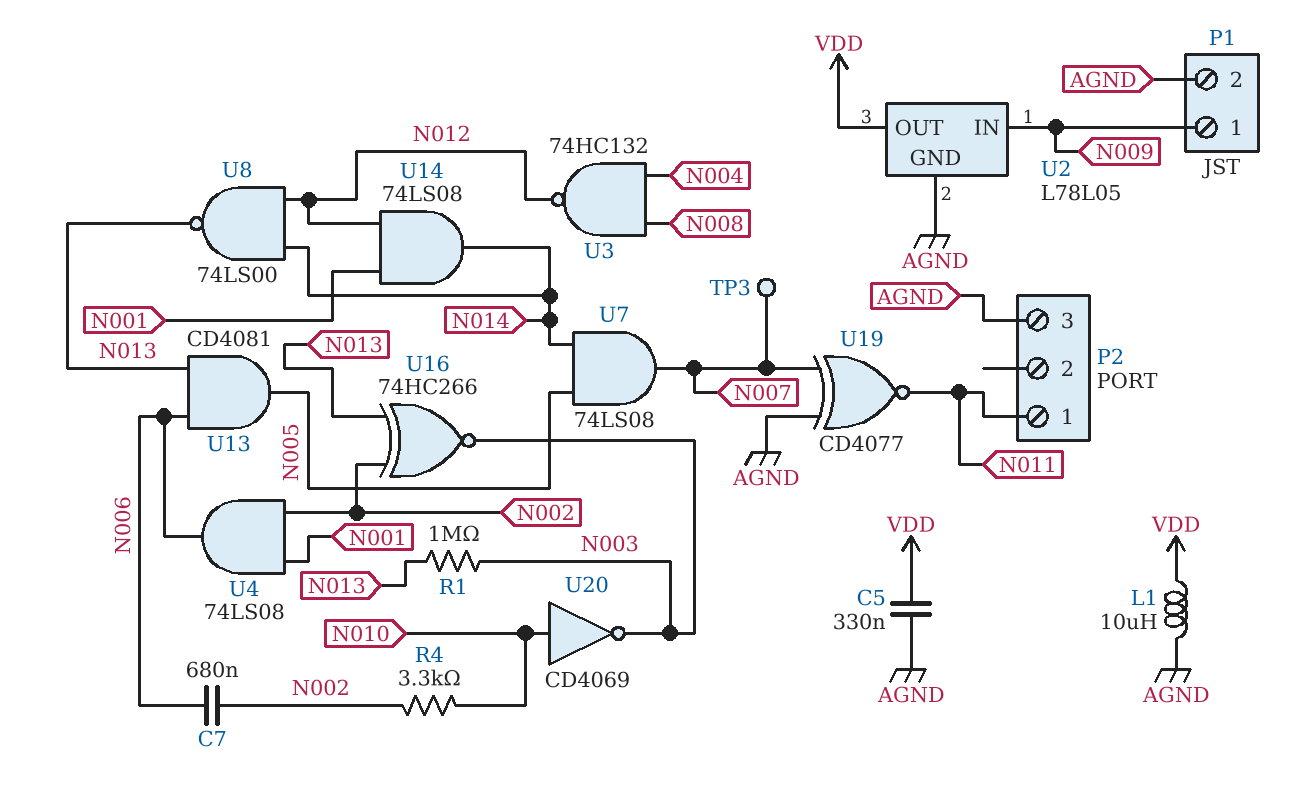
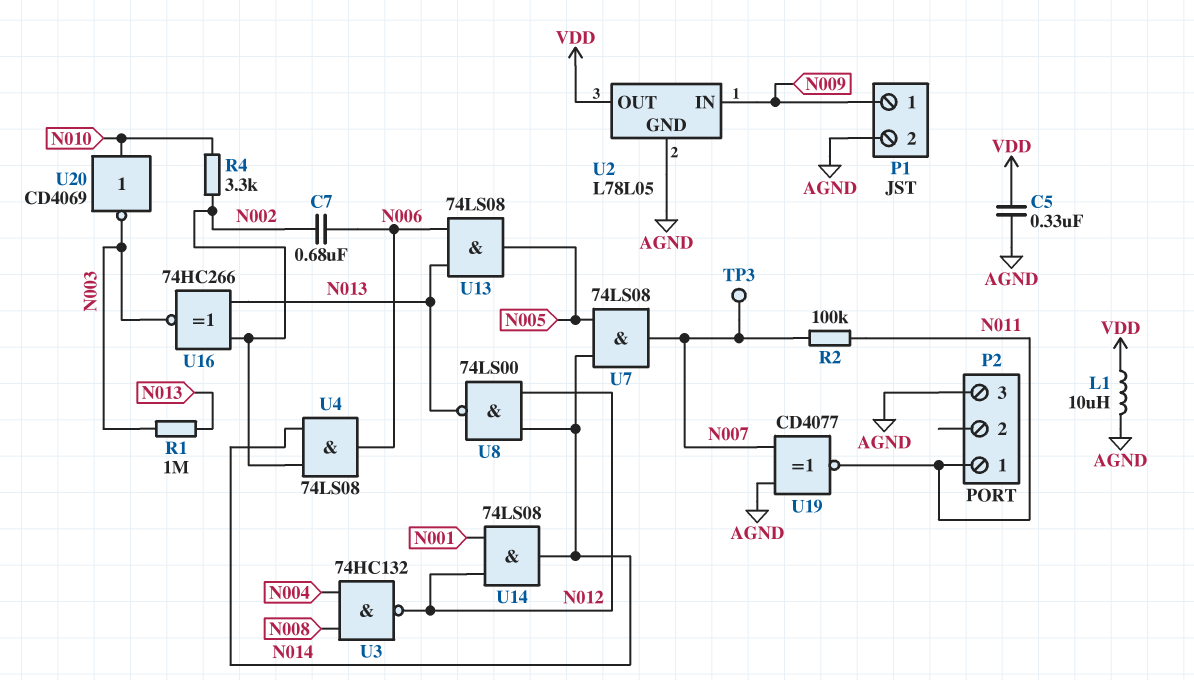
R2: none -> 100k (N007, N011)
U4: AND 74LS08 (in N001, in N002, out N006) -> AND 74LS08 (in N002, in N014, out N006)
U13: AND CD4081 (in N006, in N013, out N005) -> AND 74LS08 (in N006, in N013, out N005)

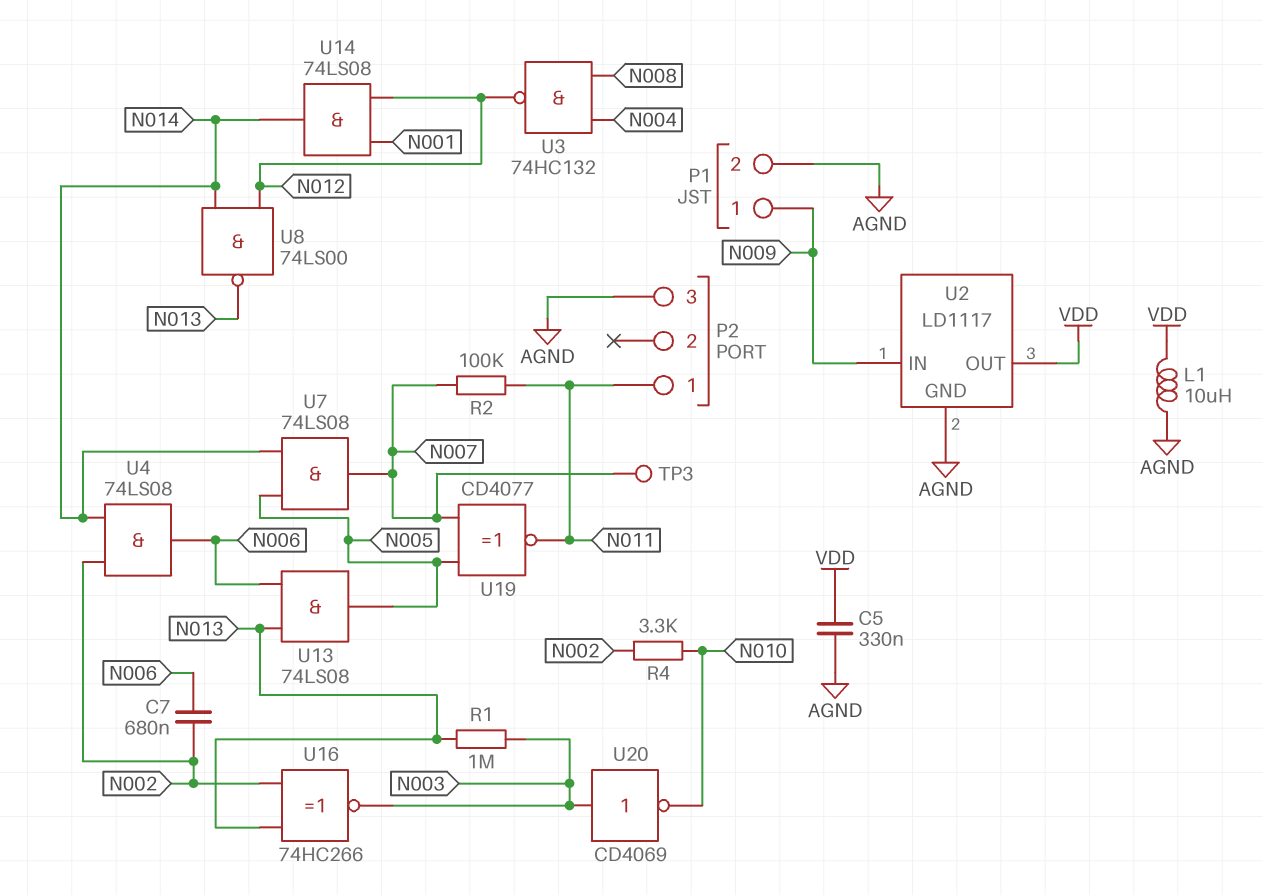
U2: L78L05 -> LD1117
U19: XNOR CD4077 (in AGND, in N007, out N011) -> XNOR CD4077 (in N005, in N007, out N011)
U20: NOT CD4069 (in N010, out N003) -> NOT CD4069 (in N003, out N010)

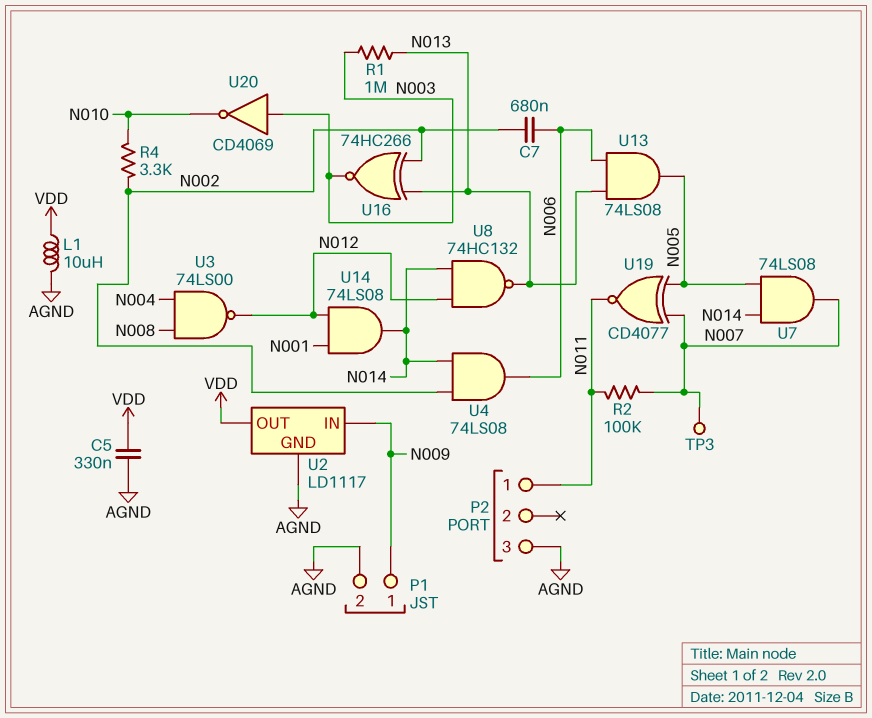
U3: NAND 74HC132 (in N004, in N008, out N012) -> NAND 74LS00 (in N004, in N008, out N012)
U8: NAND 74LS00 (in N012, in N014, out N013) -> NAND 74HC132 (in N012, in N014, out N013)

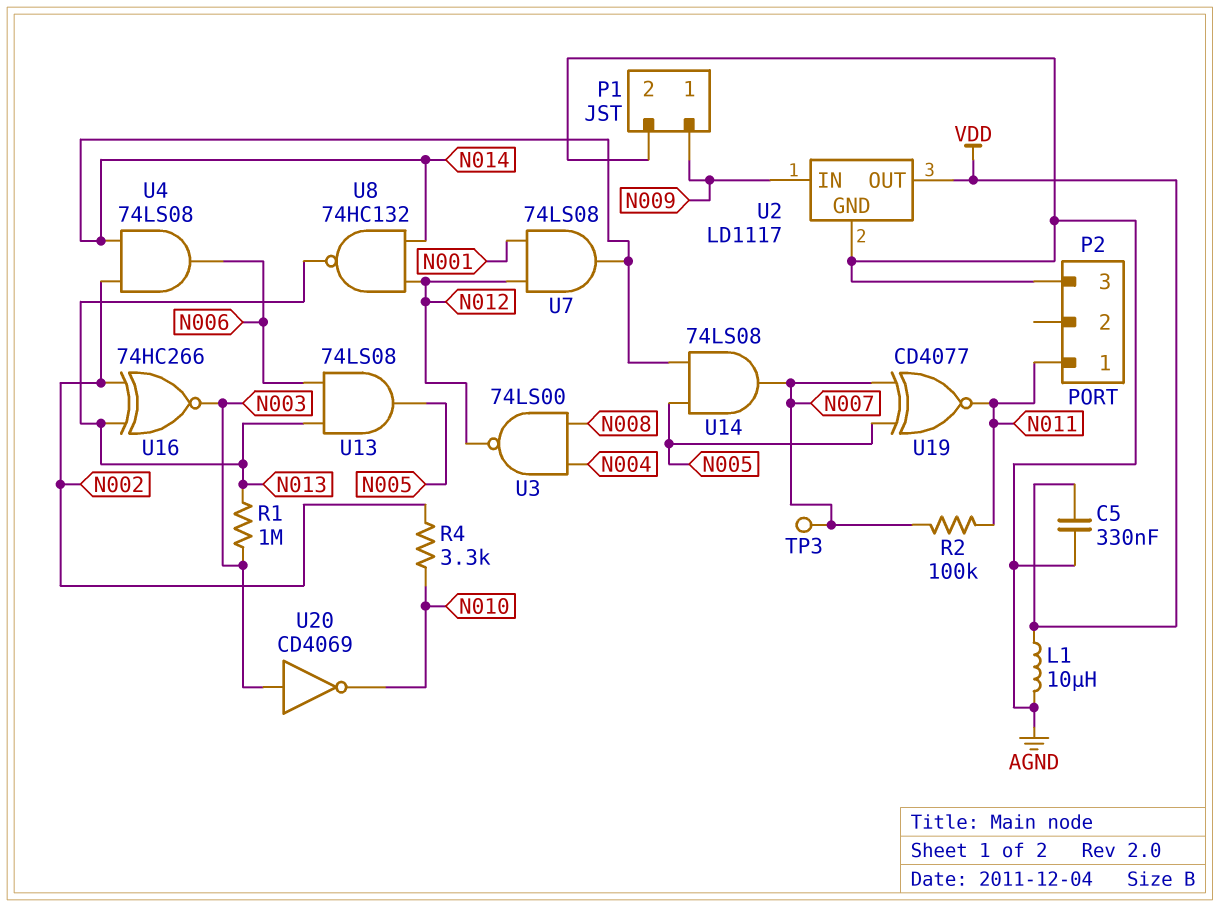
C7: 680nF (N002, N006) -> none
U7: AND 74LS08 (in N005, in N014, out N007) -> AND 74LS08 (in N001, in N012, out N014)
U14: AND 74LS08 (in N001, in N012, out N014) -> AND 74LS08 (in N005, in N014, out N007)

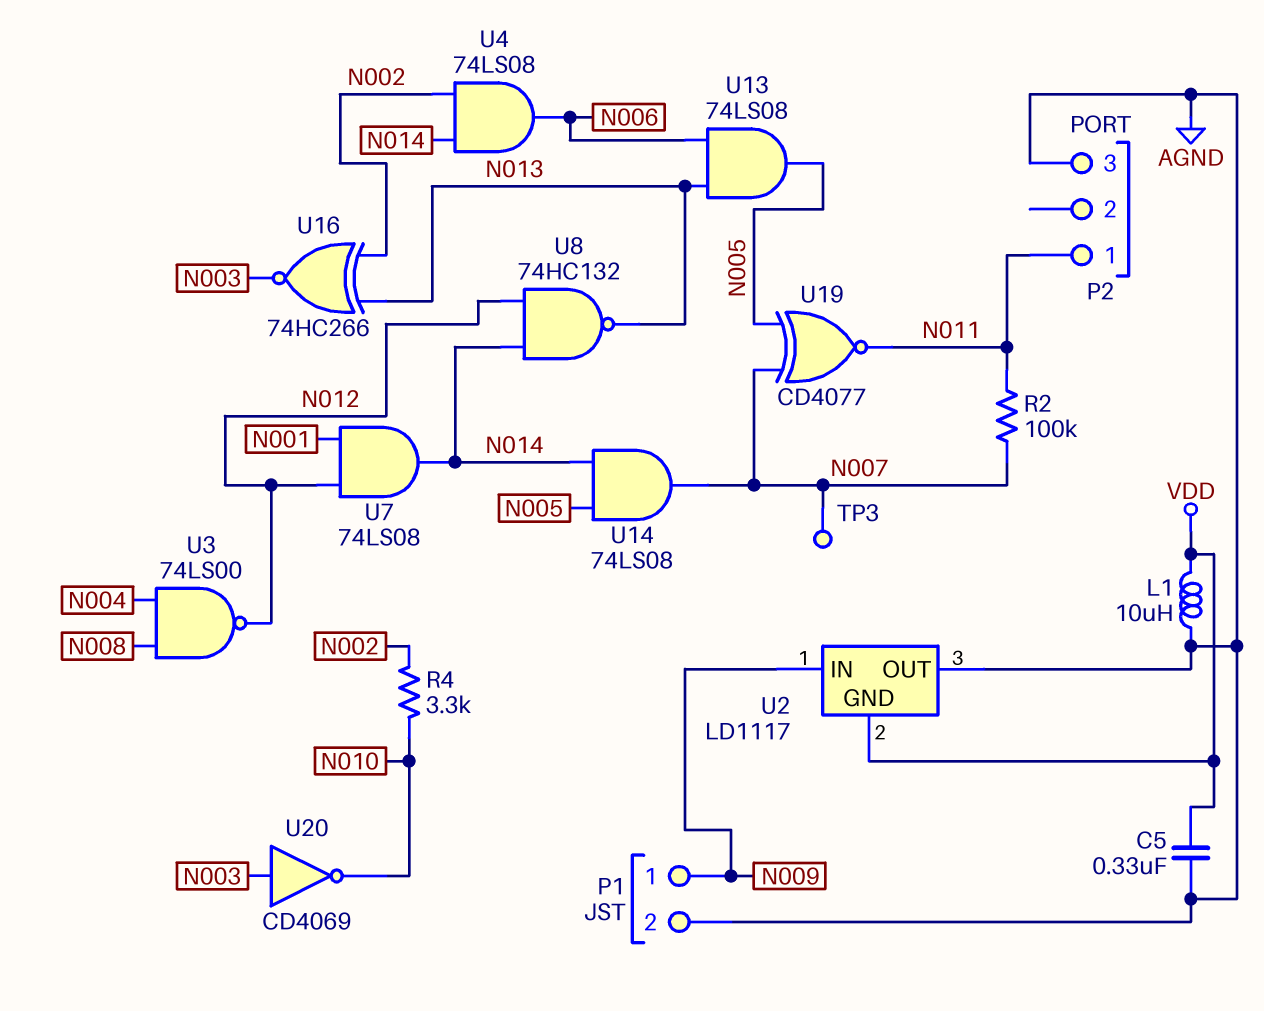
R1: 1M (N003, N013) -> none
U2 pin GND: AGND -> VDD
U2 pin OUT: VDD -> AGND

